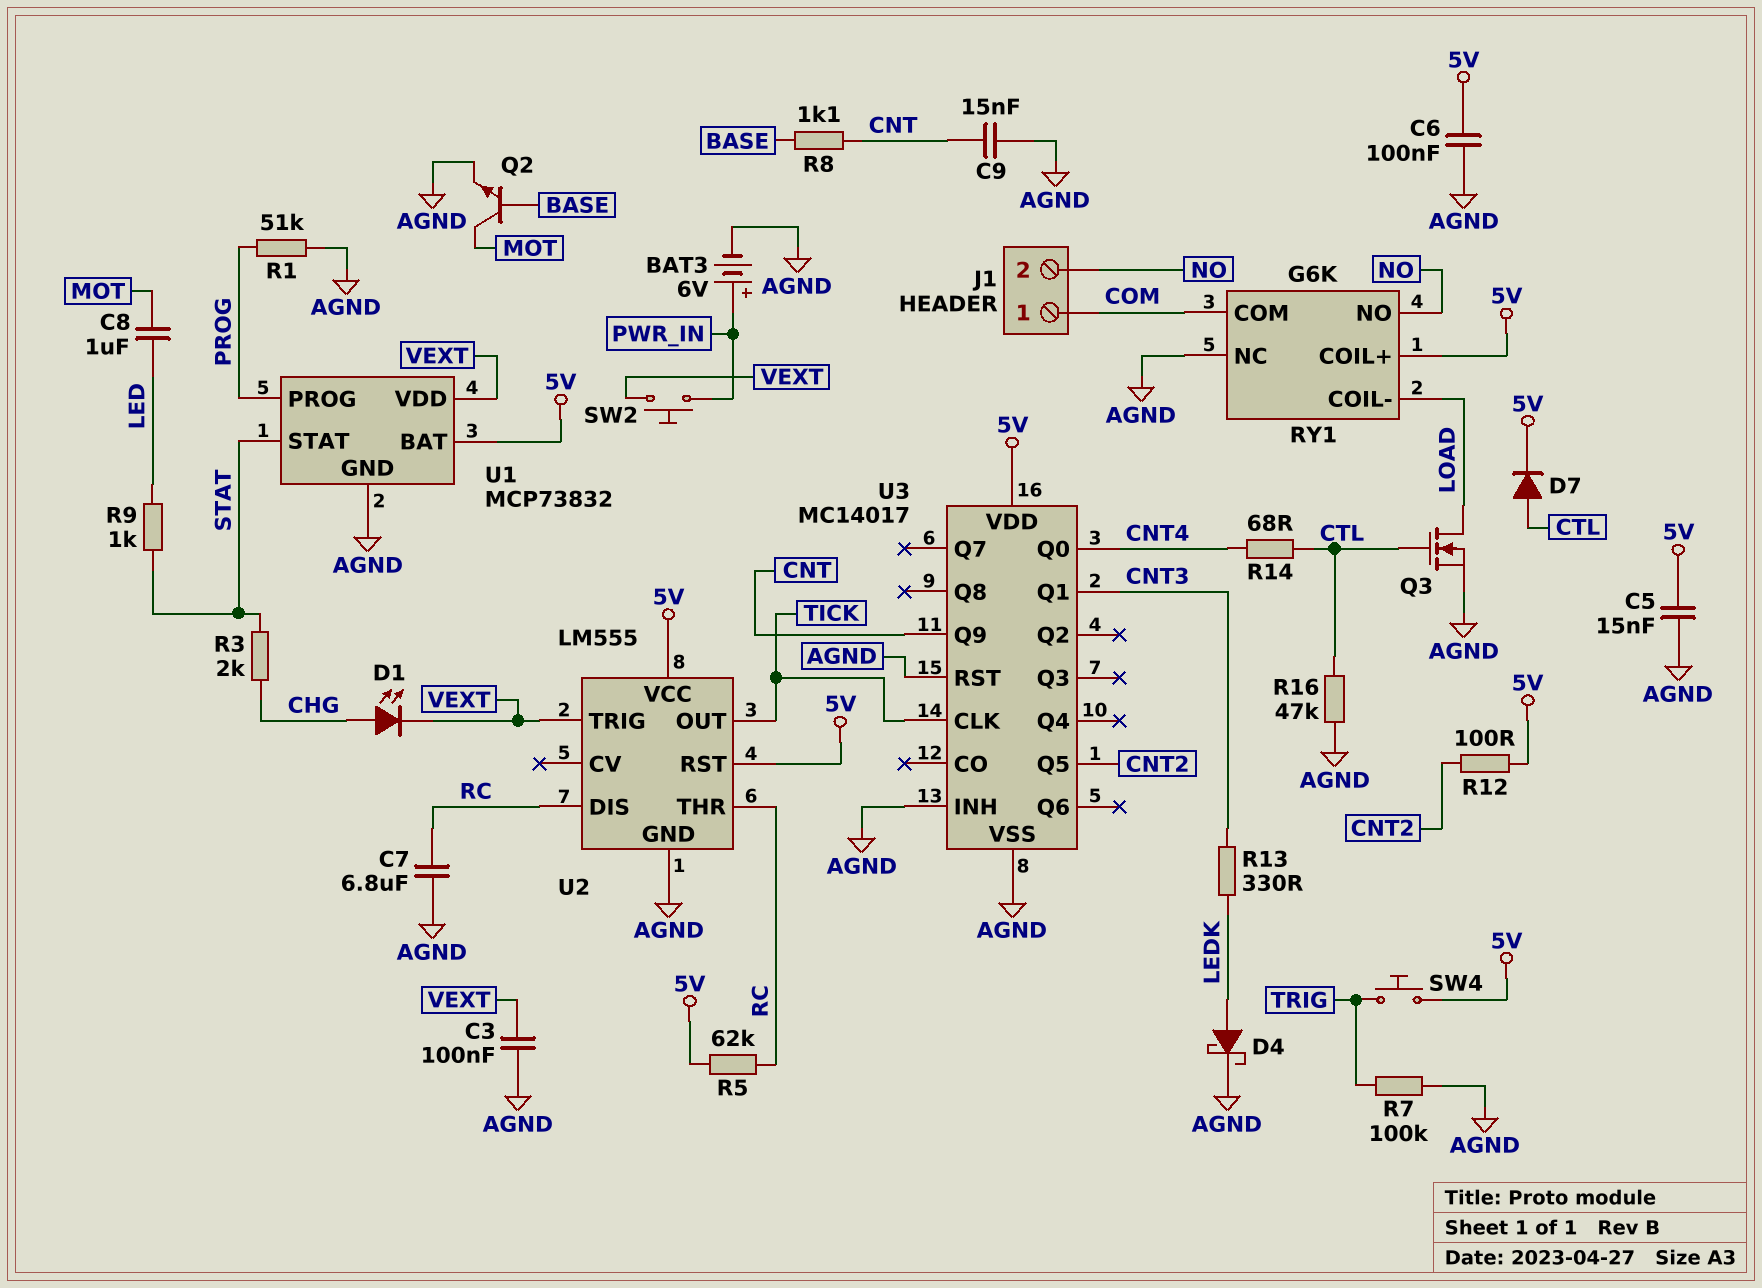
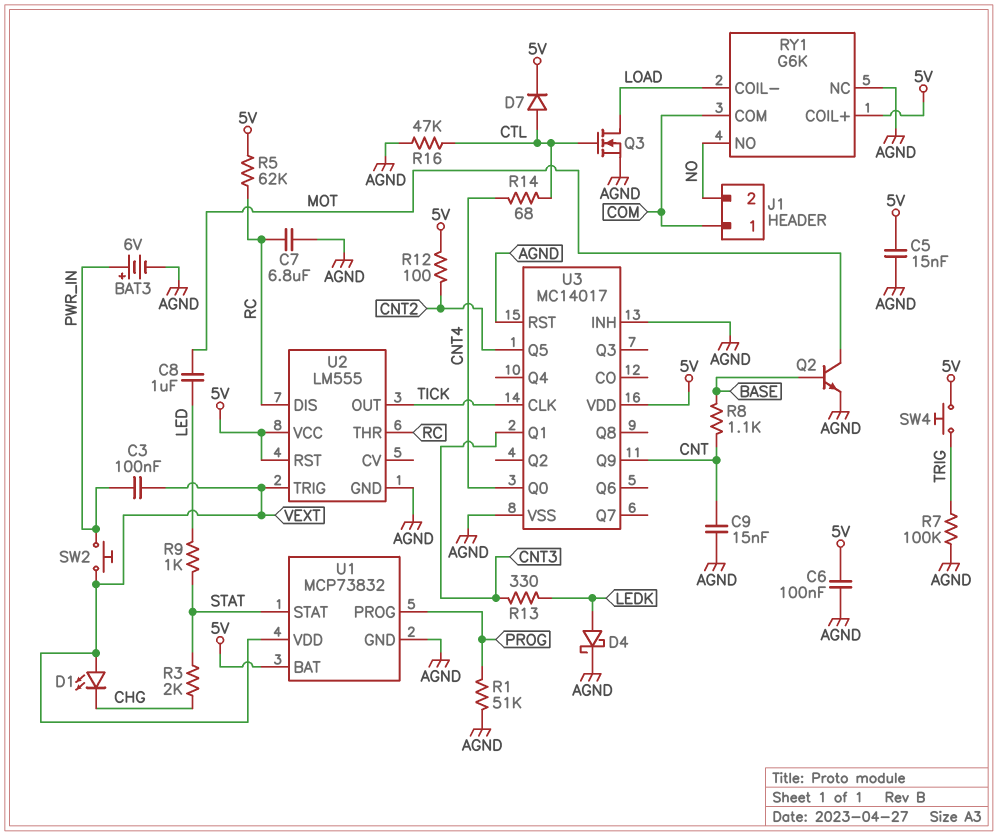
C3: 100nF (AGND, VEXT) -> 100nF (PWR_IN, VEXT)
D1: LED (A CHG, K VEXT) -> LED (A VEXT, K CHG)

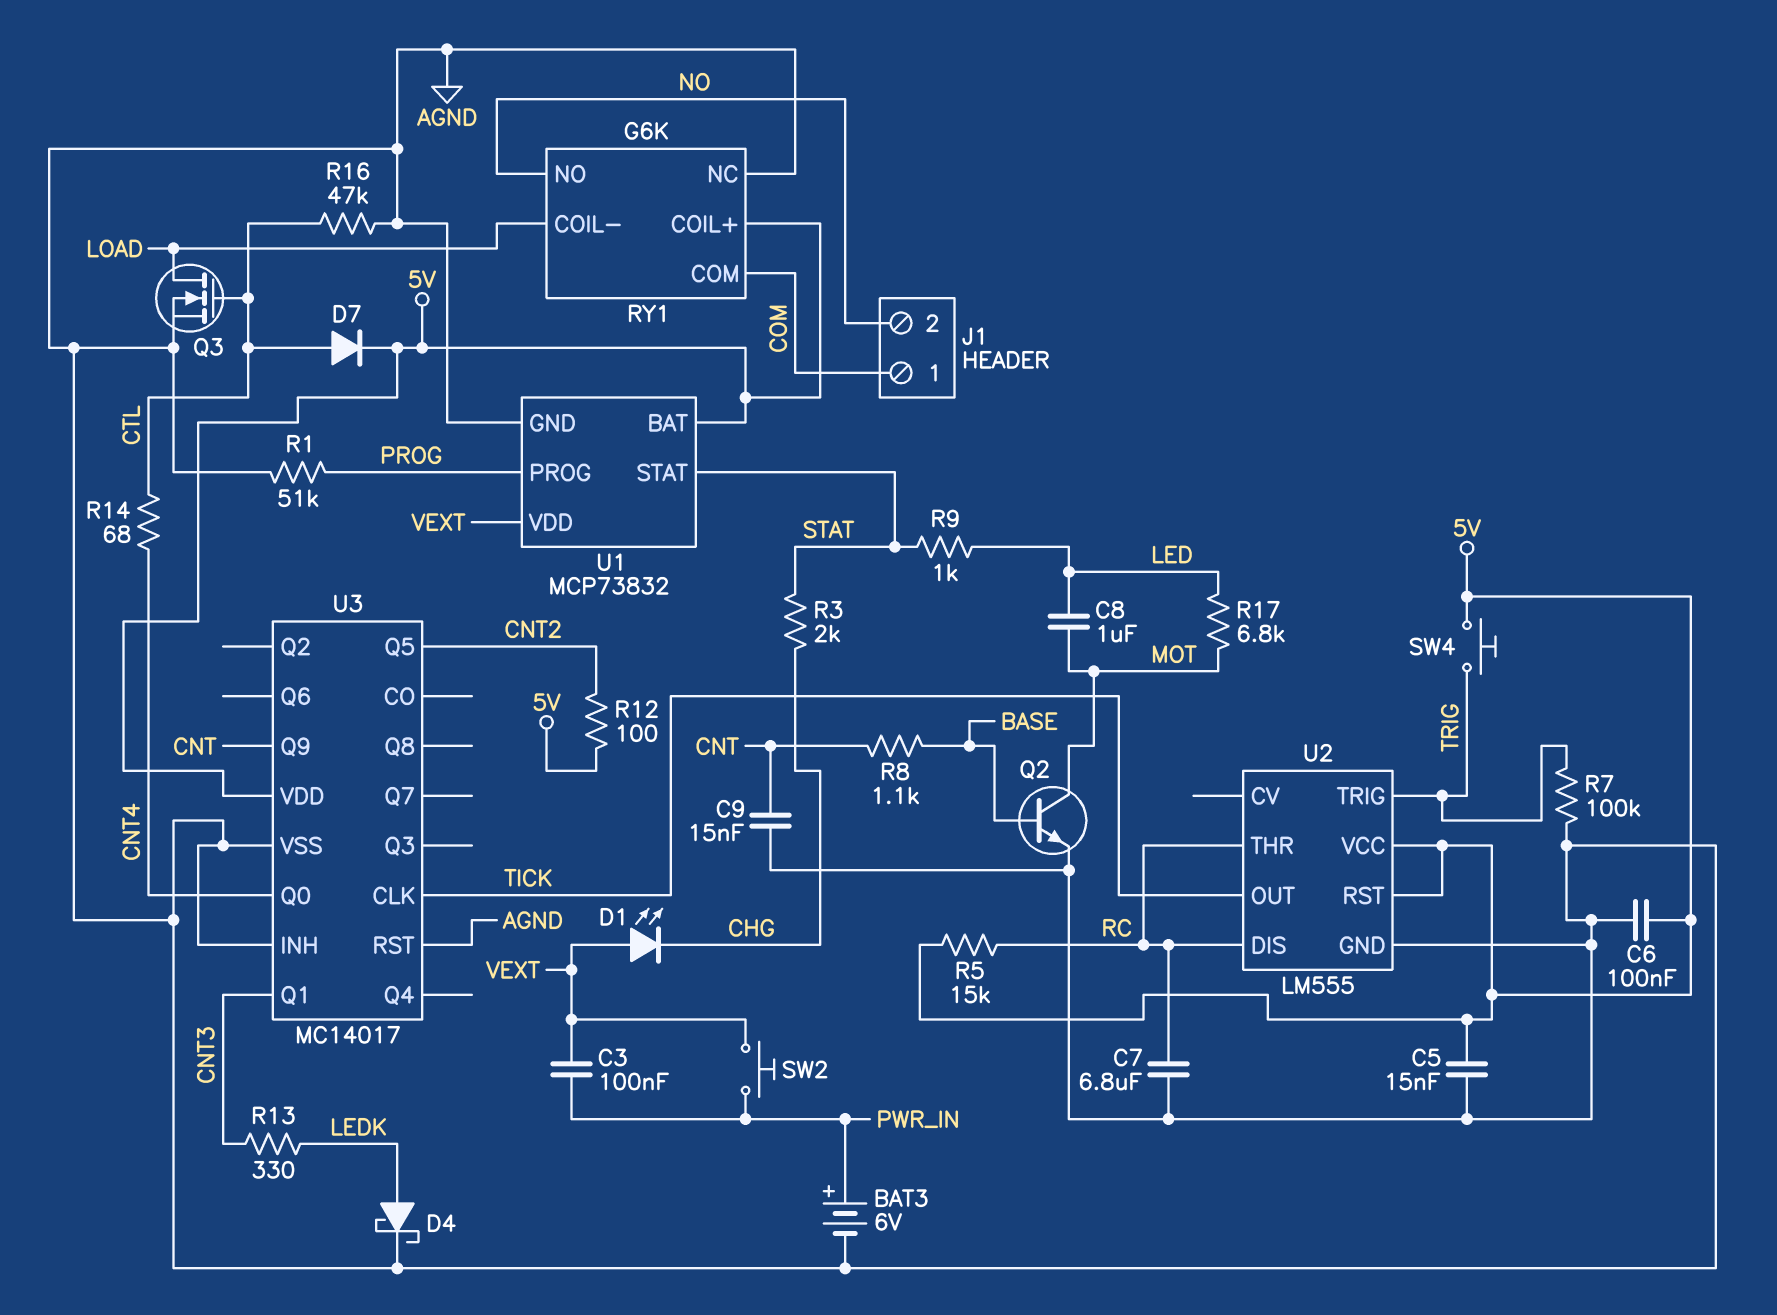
R5: 62k (5V, RC) -> 15k (5V, RC)
R17: none -> 6.8k (LED, MOT)
U2 pin TRIG: VEXT -> TRIG

